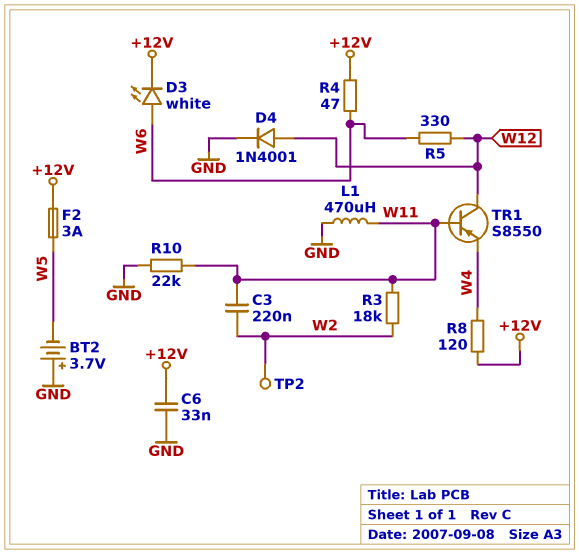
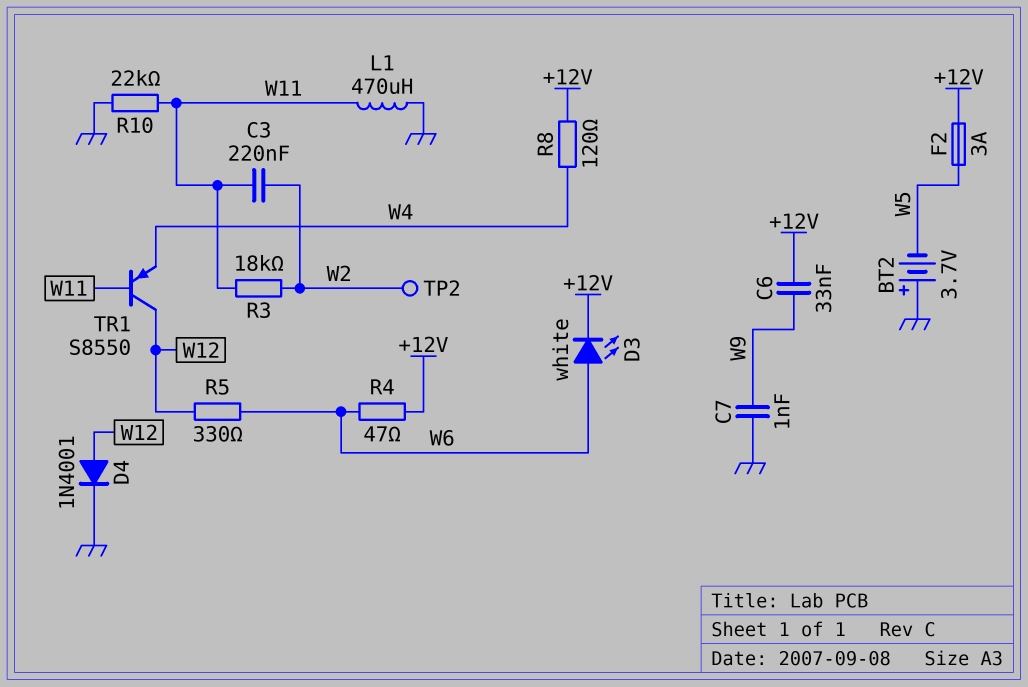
C6: 33nF (+12V, GND) -> 33nF (+12V, W9)
C7: none -> 1nF (GND, W9)

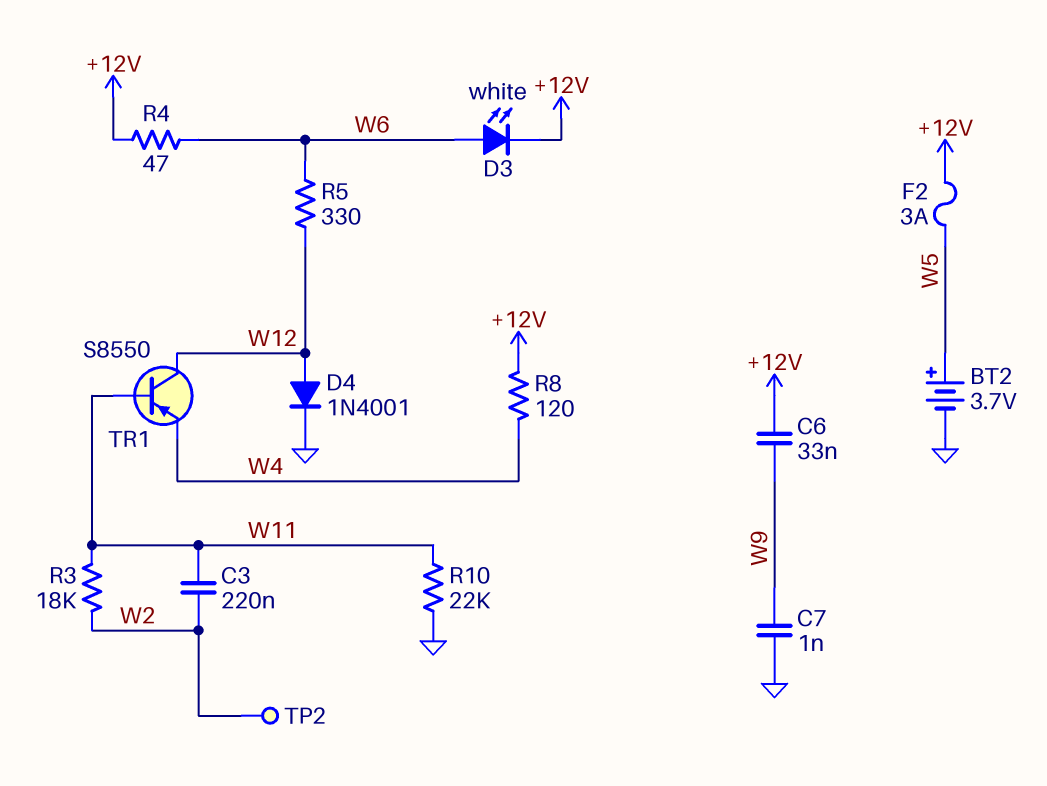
BT2: 3.7V (plus GND, minus W5) -> 3.7V (plus W5, minus GND)
L1: 470uH (GND, W11) -> none

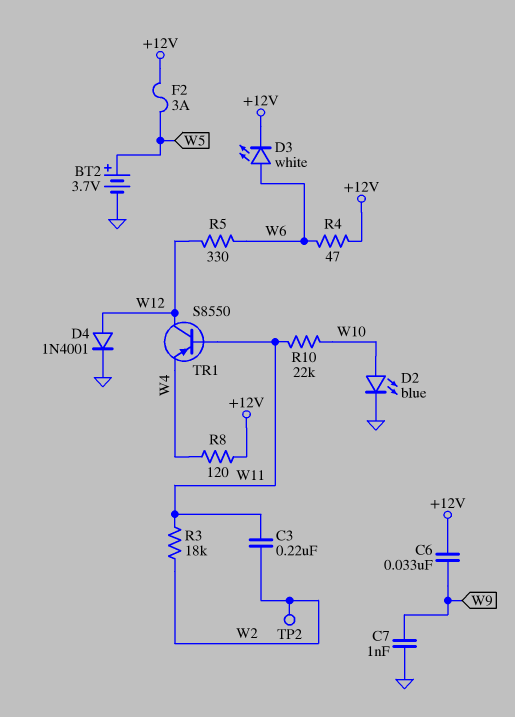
D2: none -> LED blue (A W10, K GND)
R10: 22k (GND, W11) -> 22k (W10, W11)

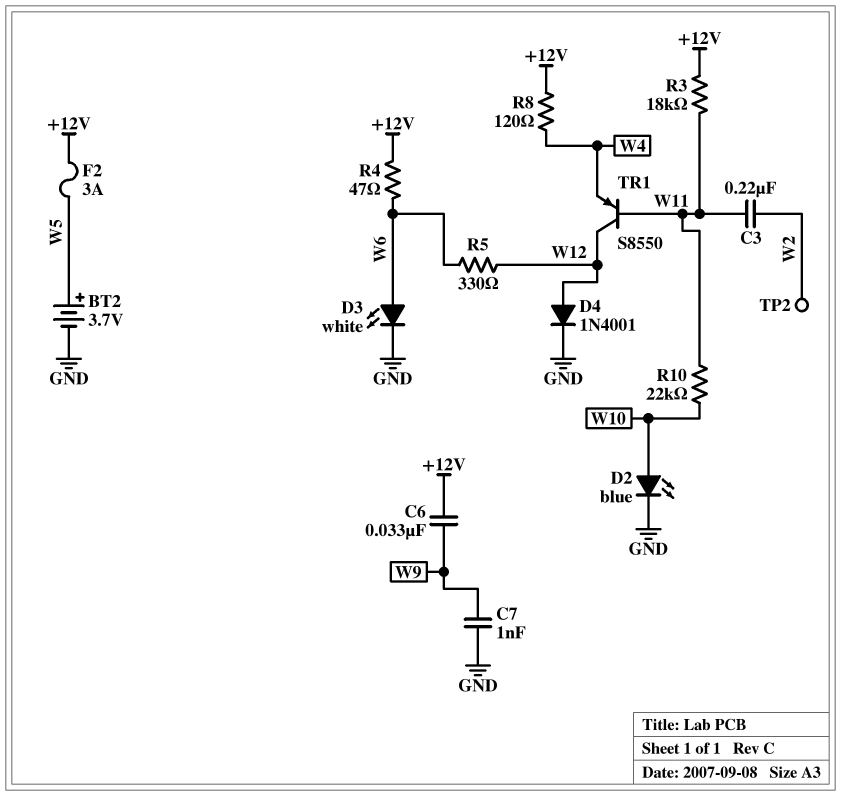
D3: LED white (A W6, K +12V) -> LED white (A W6, K GND)
R3: 18k (W2, W11) -> 18k (+12V, W11)

